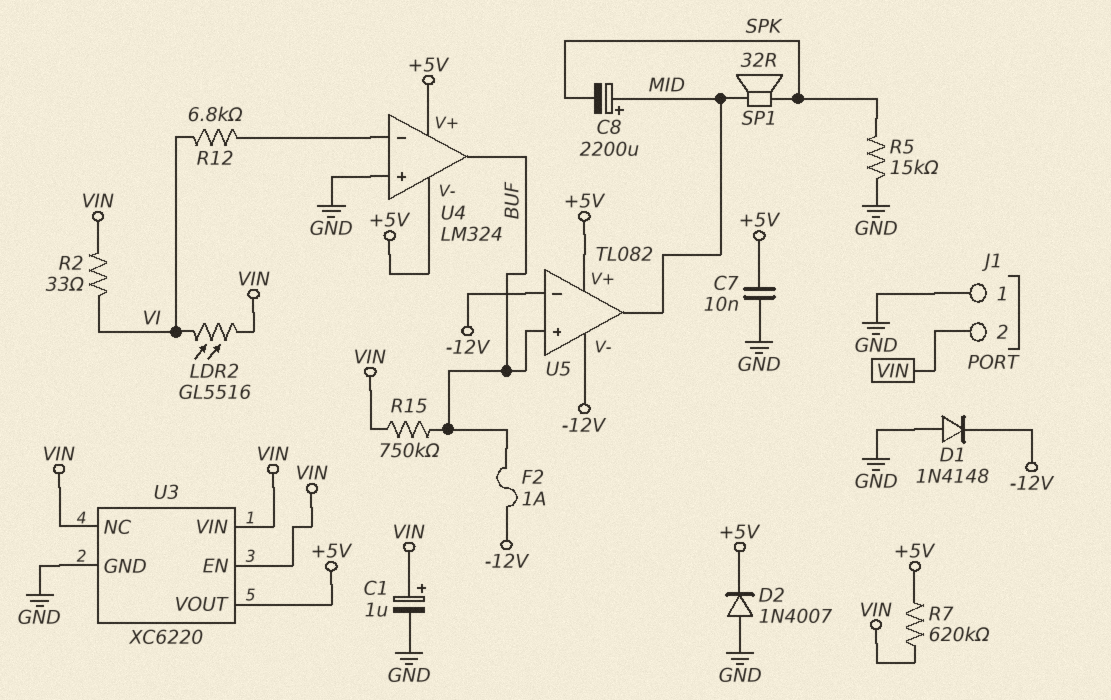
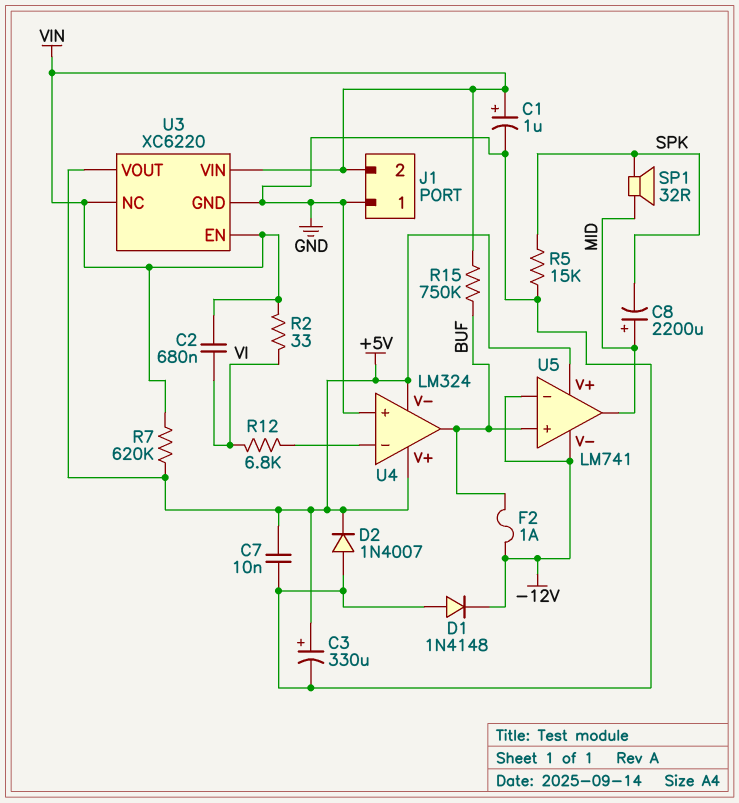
C2: none -> 680nF (VI, VIN)
C3: none -> 330uF (plus +5V, minus GND)
LDR2: GL5516 (VI, VIN) -> none
U5: TL082 -> LM741

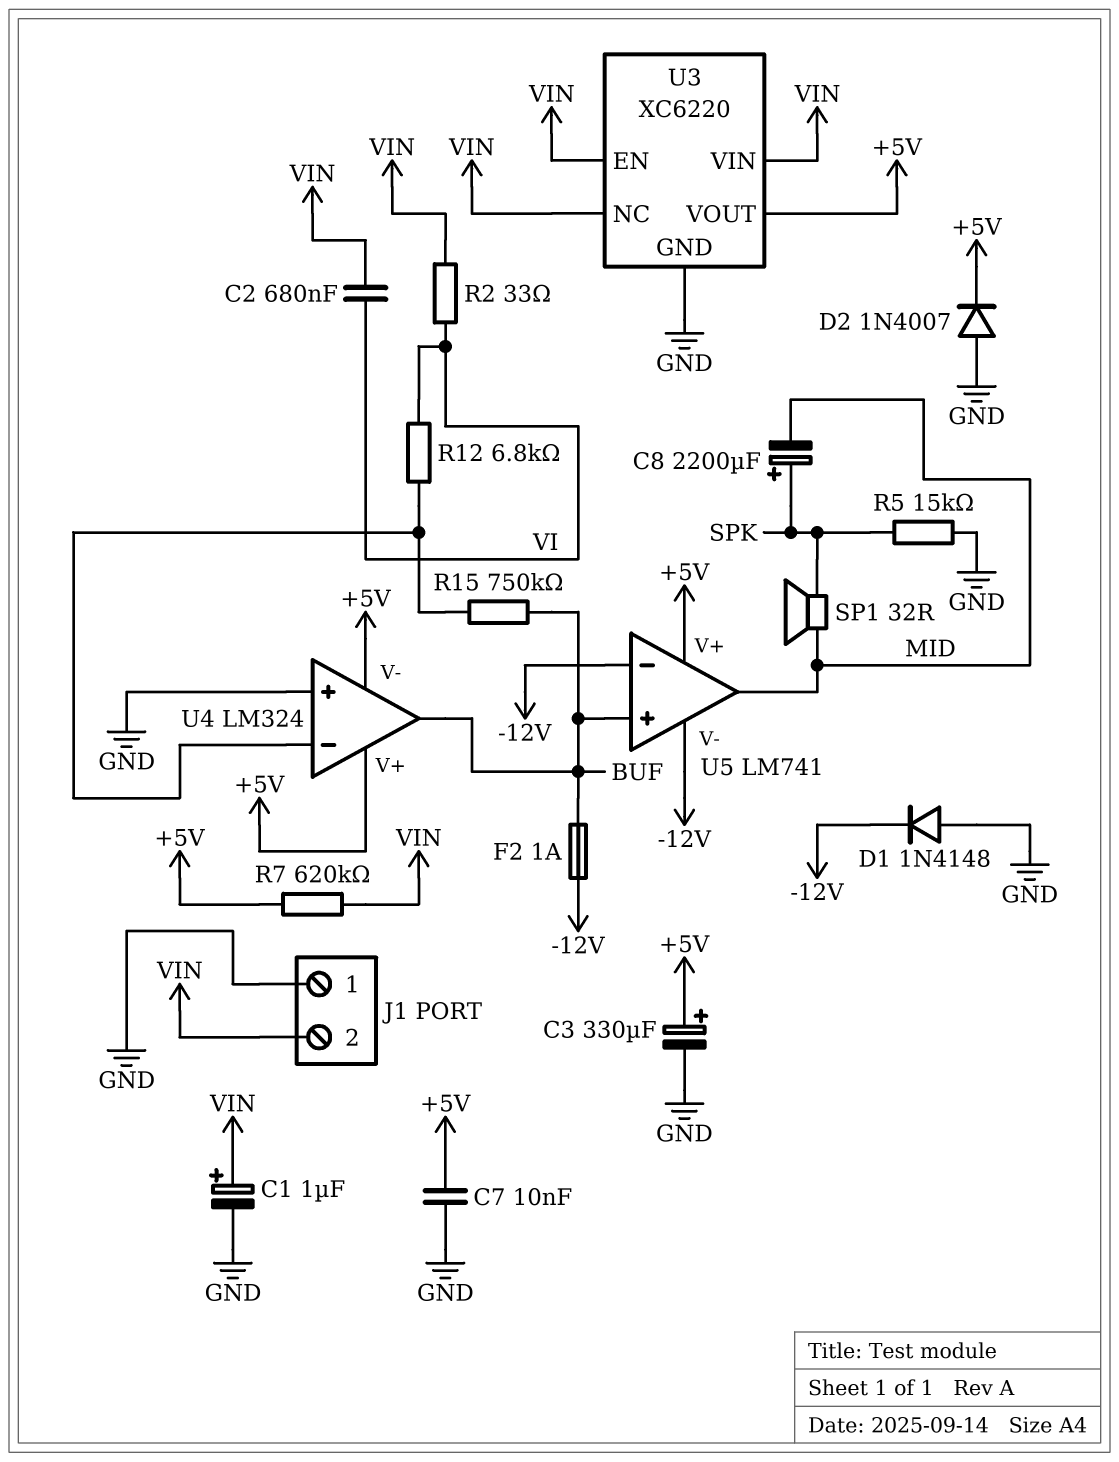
C8: 2200uF (plus MID, minus SPK) -> 2200uF (plus SPK, minus MID)
R15: 750k (BUF, VIN) -> 750k (BUF, U4/in-)

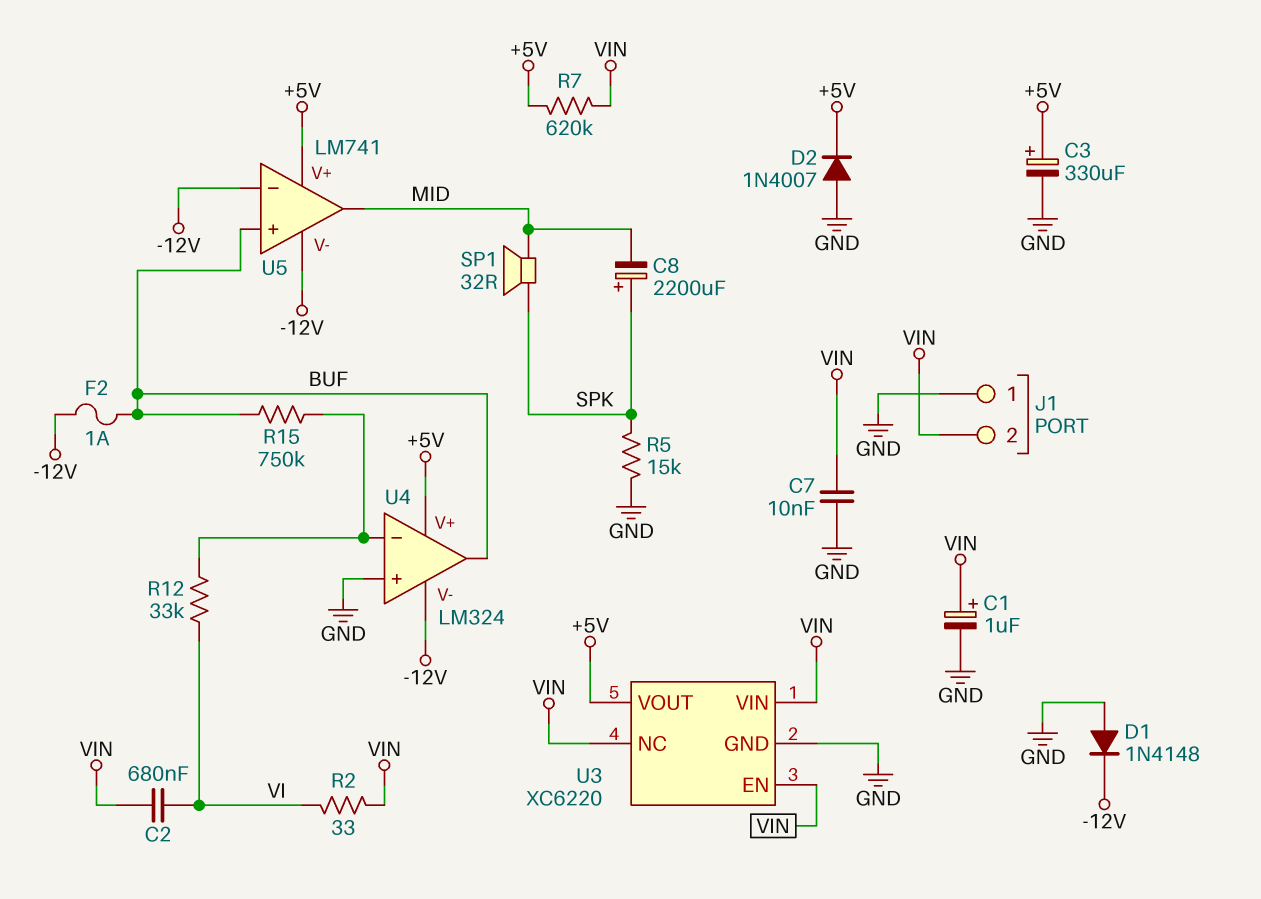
C7: 10nF (+5V, GND) -> 10nF (GND, VIN)
R12: 6.8k (U4/in-, VI) -> 33k (U4/in-, VI)
U4 pin V-: +5V -> -12V

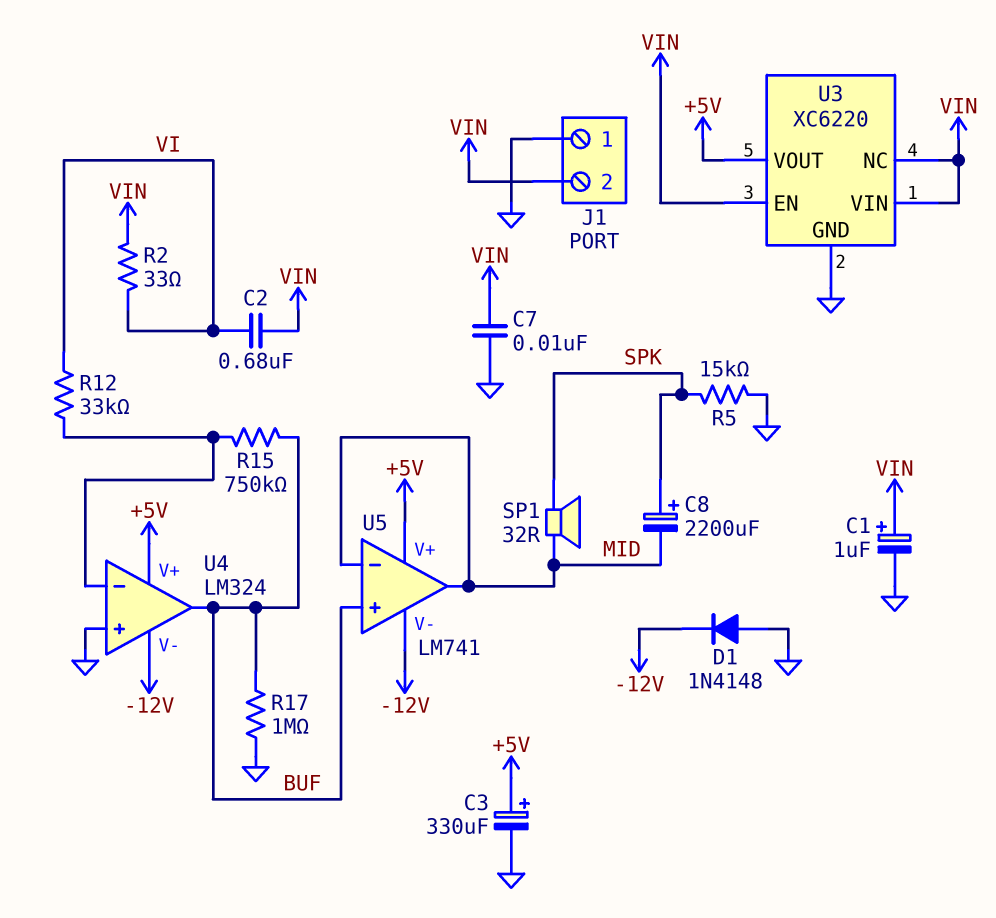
D2: diode 1N4007 (A GND, K +5V) -> none
F2: 1A (-12V, BUF) -> none
R7: 620k (+5V, VIN) -> none
R17: none -> 1M (BUF, GND)
U5 pin in-: -12V -> MID

